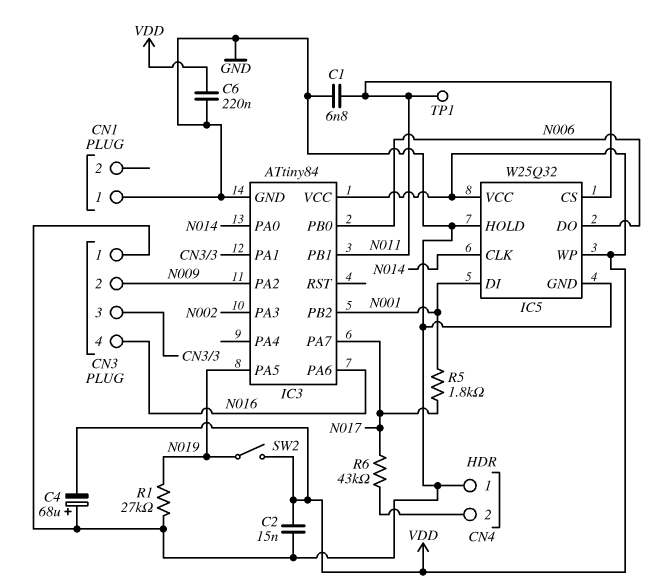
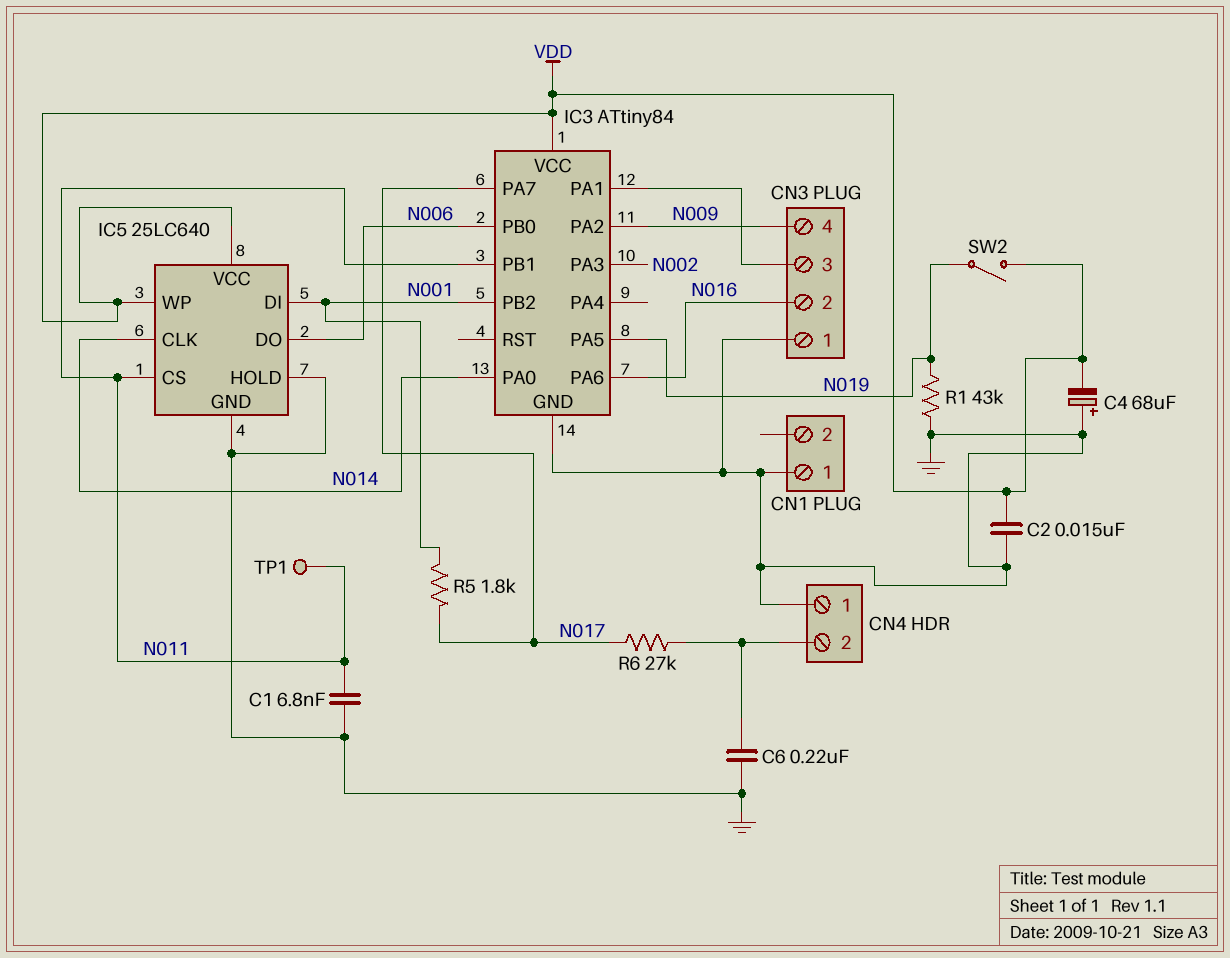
C6: 220nF (GND, VDD) -> 220nF (CN4/2, GND)
CN3 pin 2: N009 -> N016
CN3 pin 4: N016 -> N009
IC5: W25Q32 -> 25LC640
R1: 27k (GND, N019) -> 43k (GND, N019)
R6: 43k (CN4/2, N017) -> 27k (CN4/2, N017)

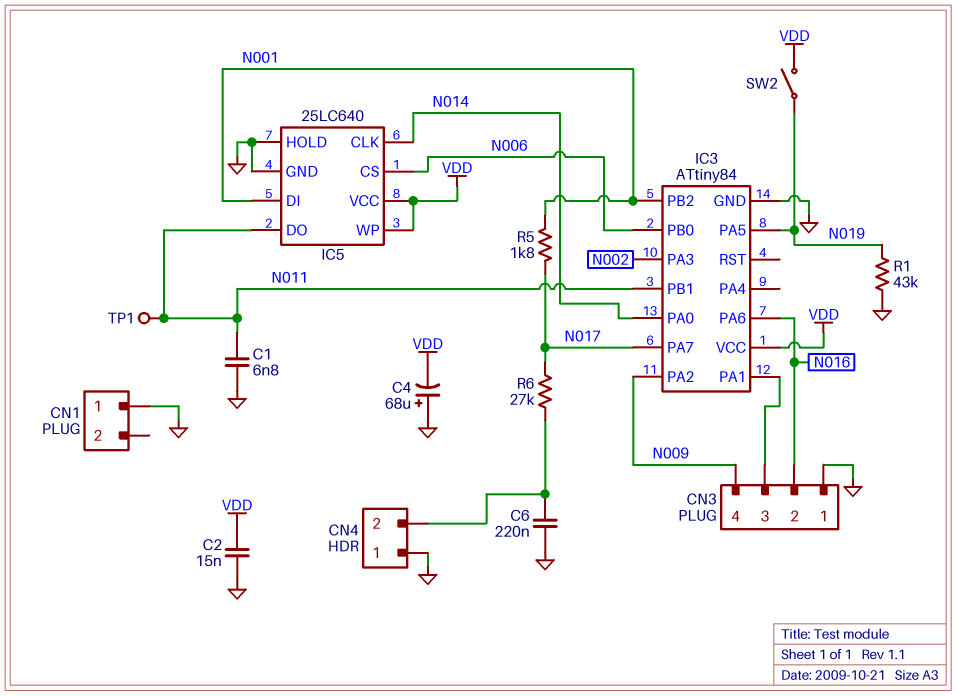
IC5 pin CS: N011 -> N006
IC5 pin DO: N006 -> N011

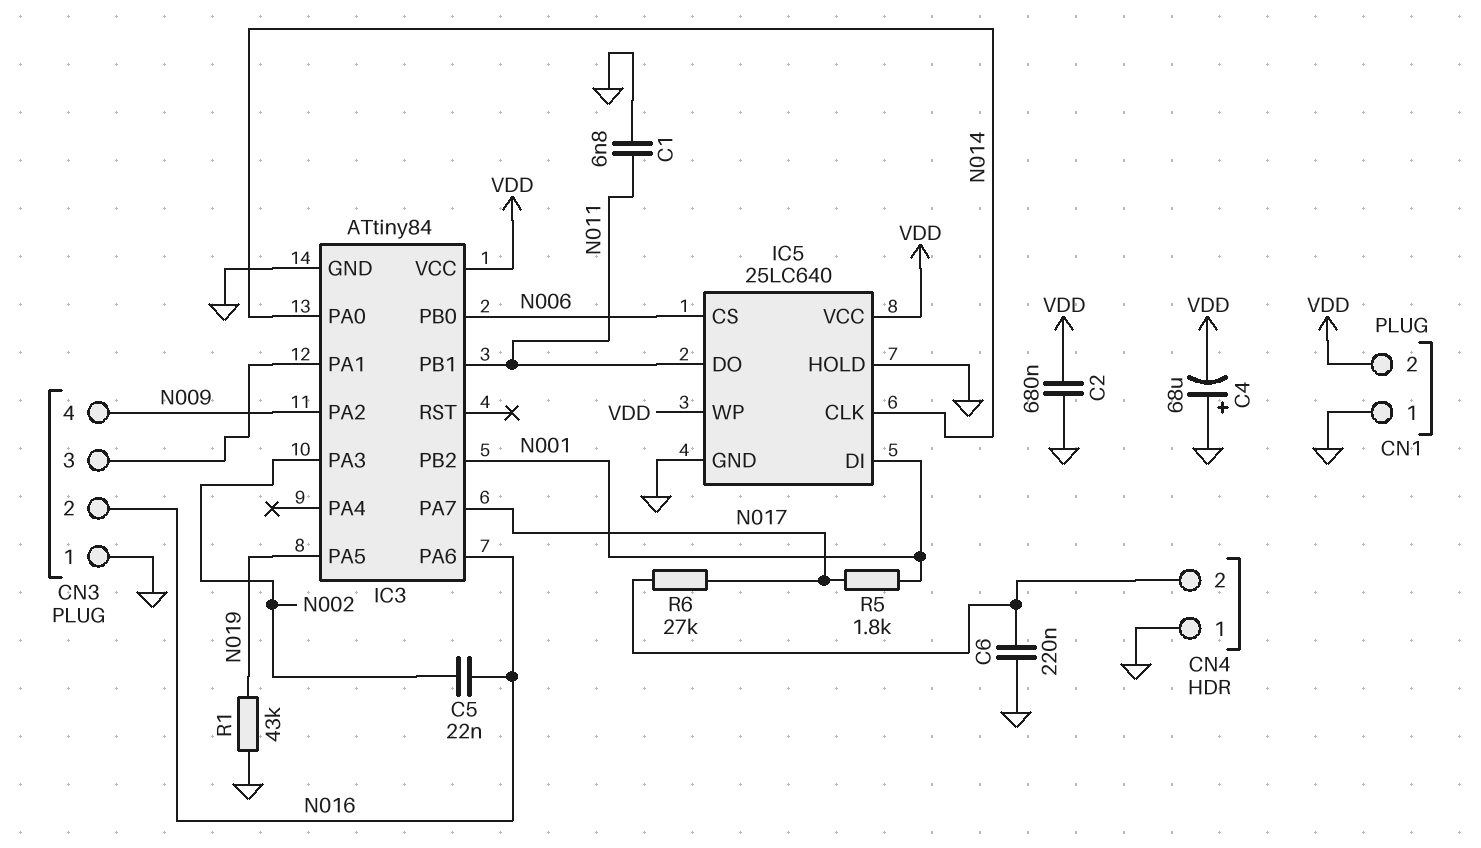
C2: 15nF (GND, VDD) -> 680nF (GND, VDD)
C5: none -> 22nF (N002, N016)
CN1 pin 2: none -> VDD
SW2: switch (N019, VDD) -> none
TP1: test point (N011) -> none

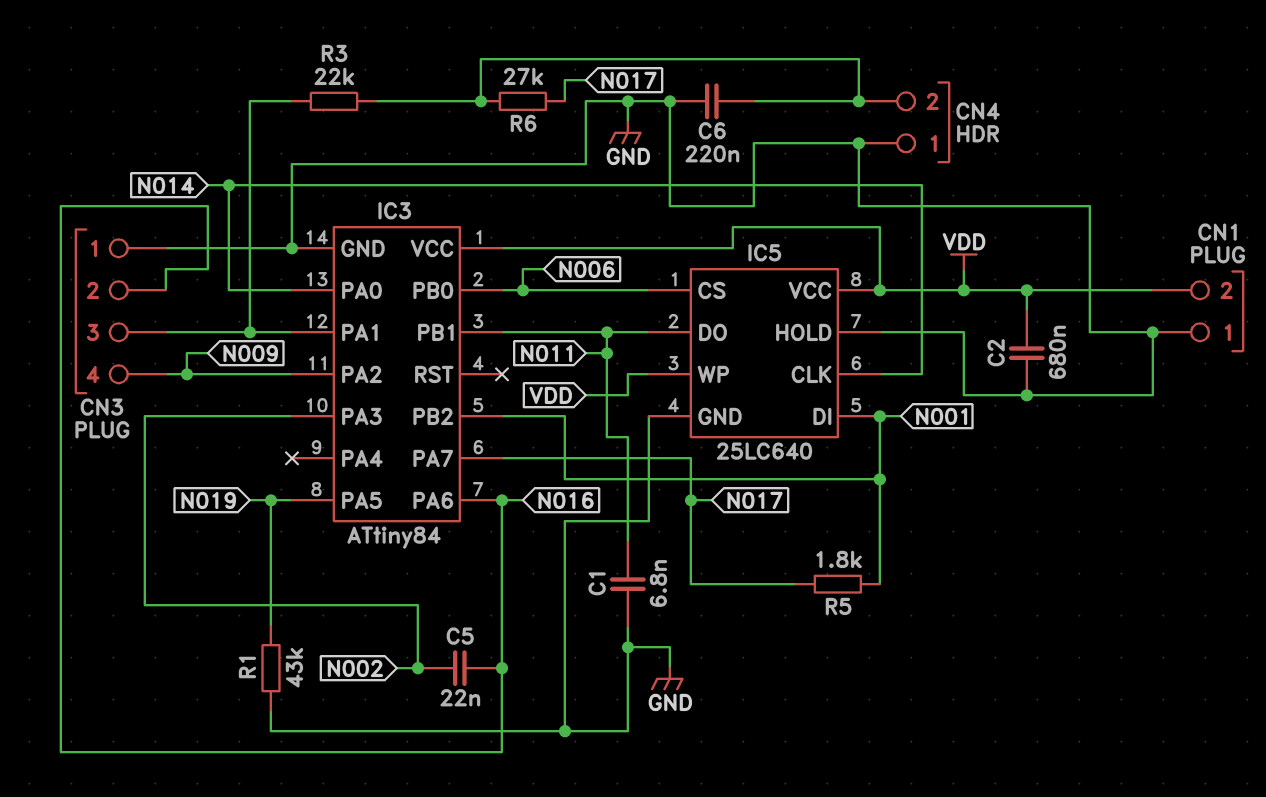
C4: 68uF (plus GND, minus VDD) -> none
R3: none -> 22k (CN3/3, CN4/2)

